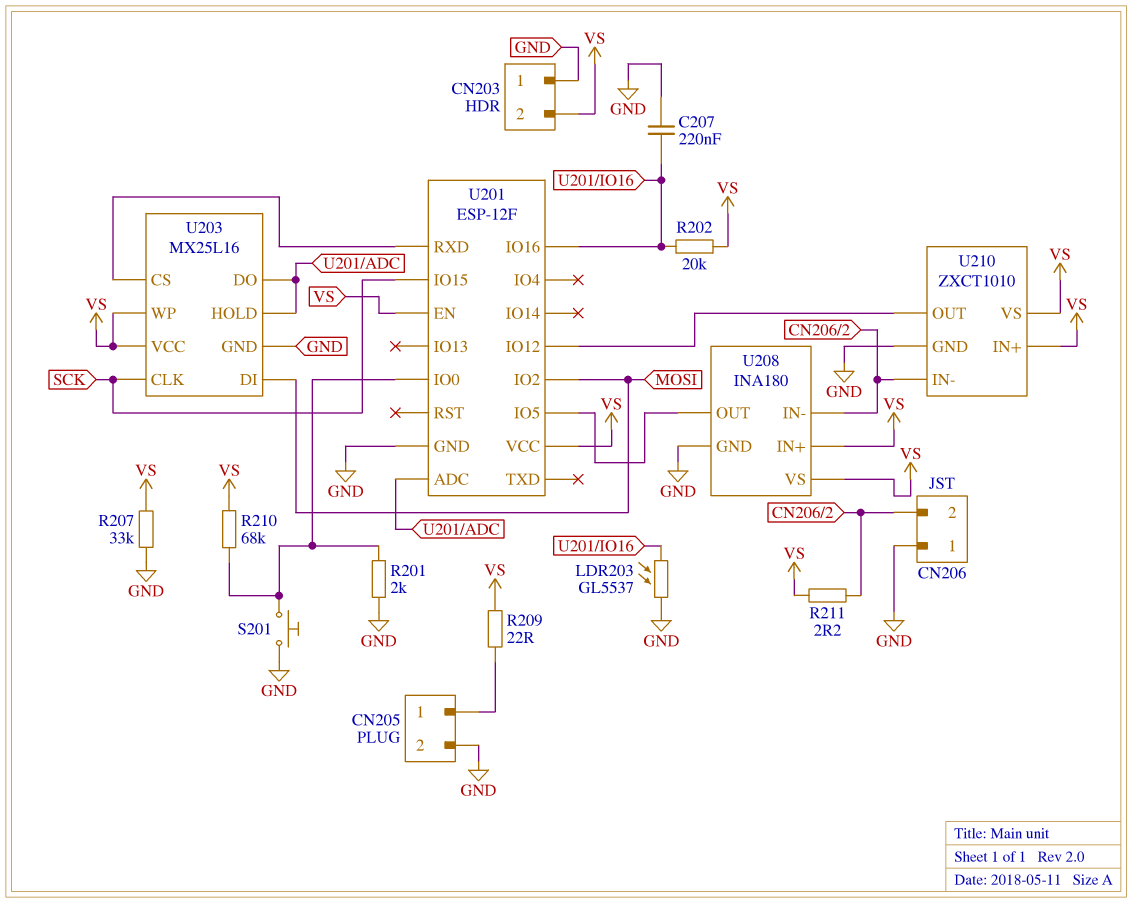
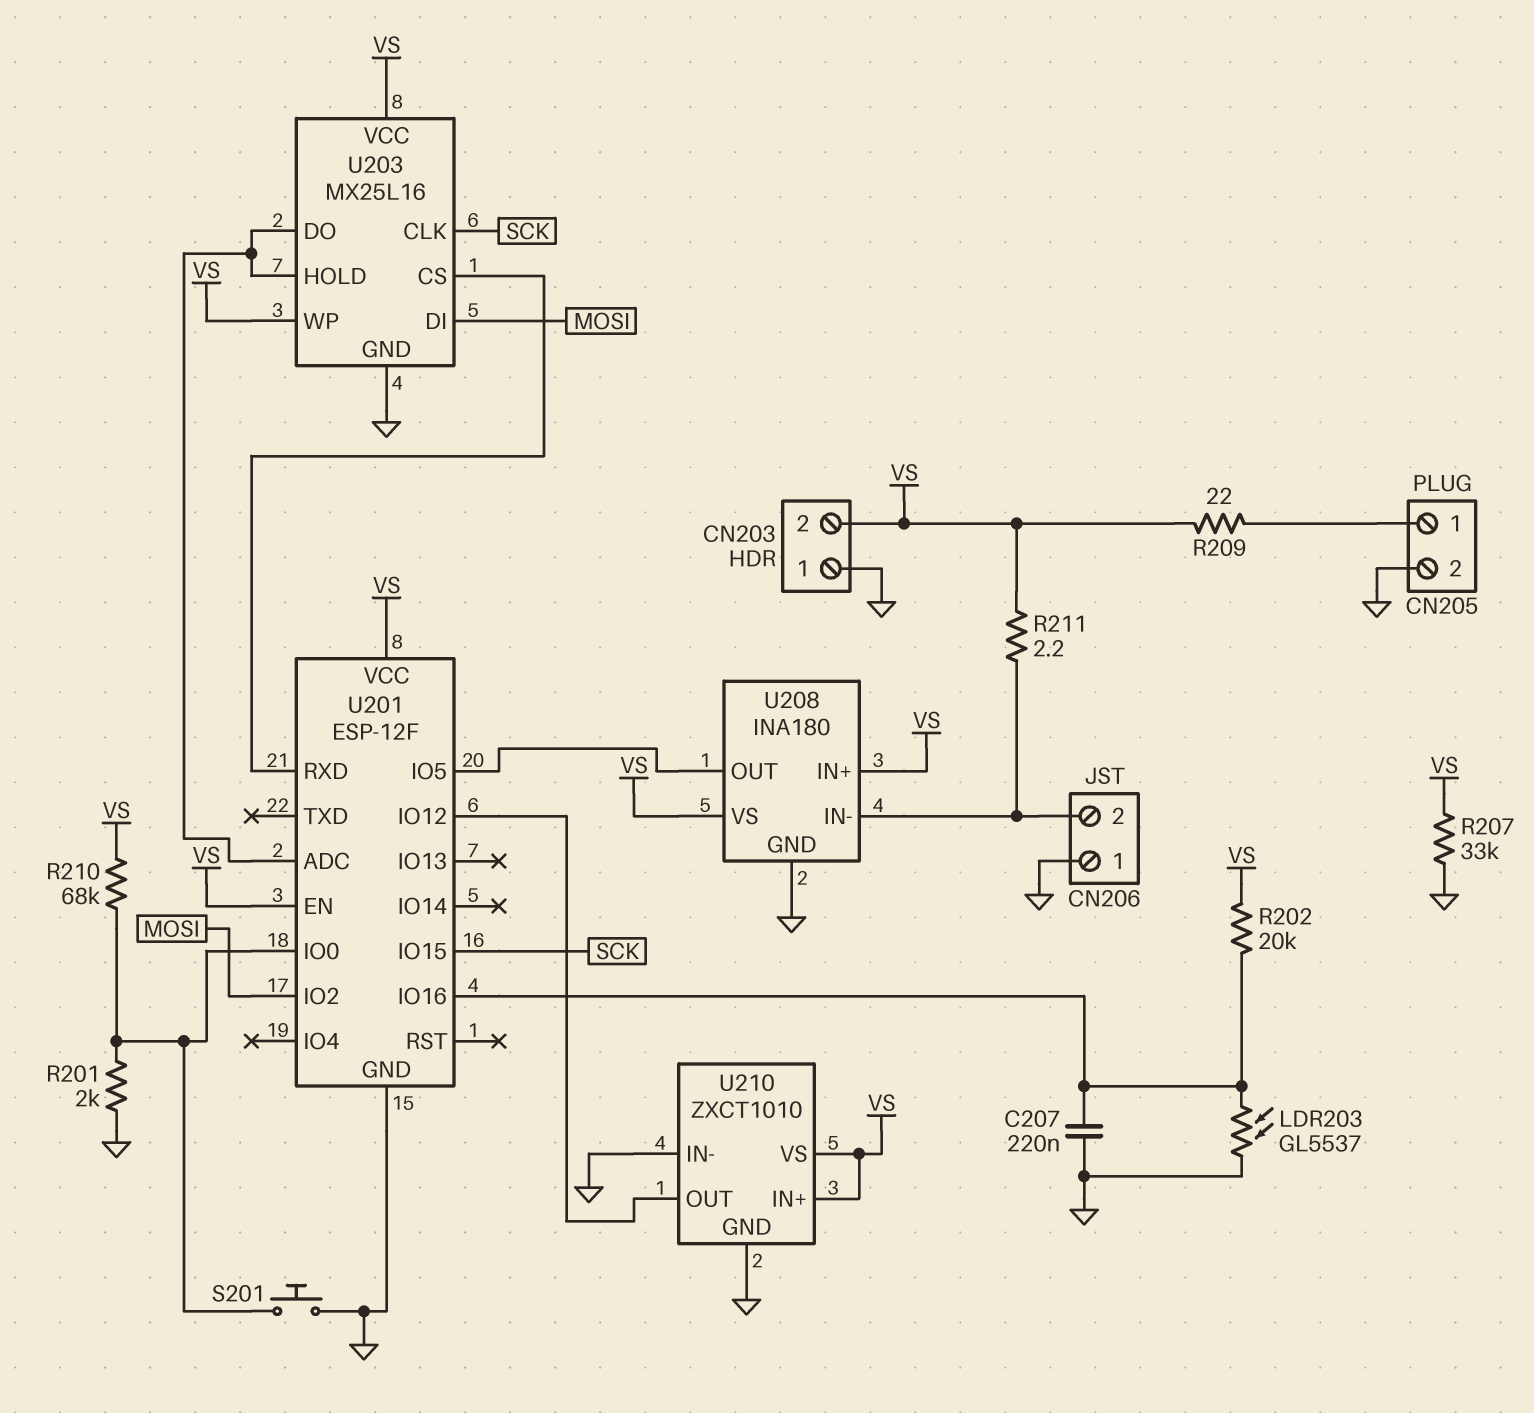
U210 pin IN-: CN206/2 -> GND

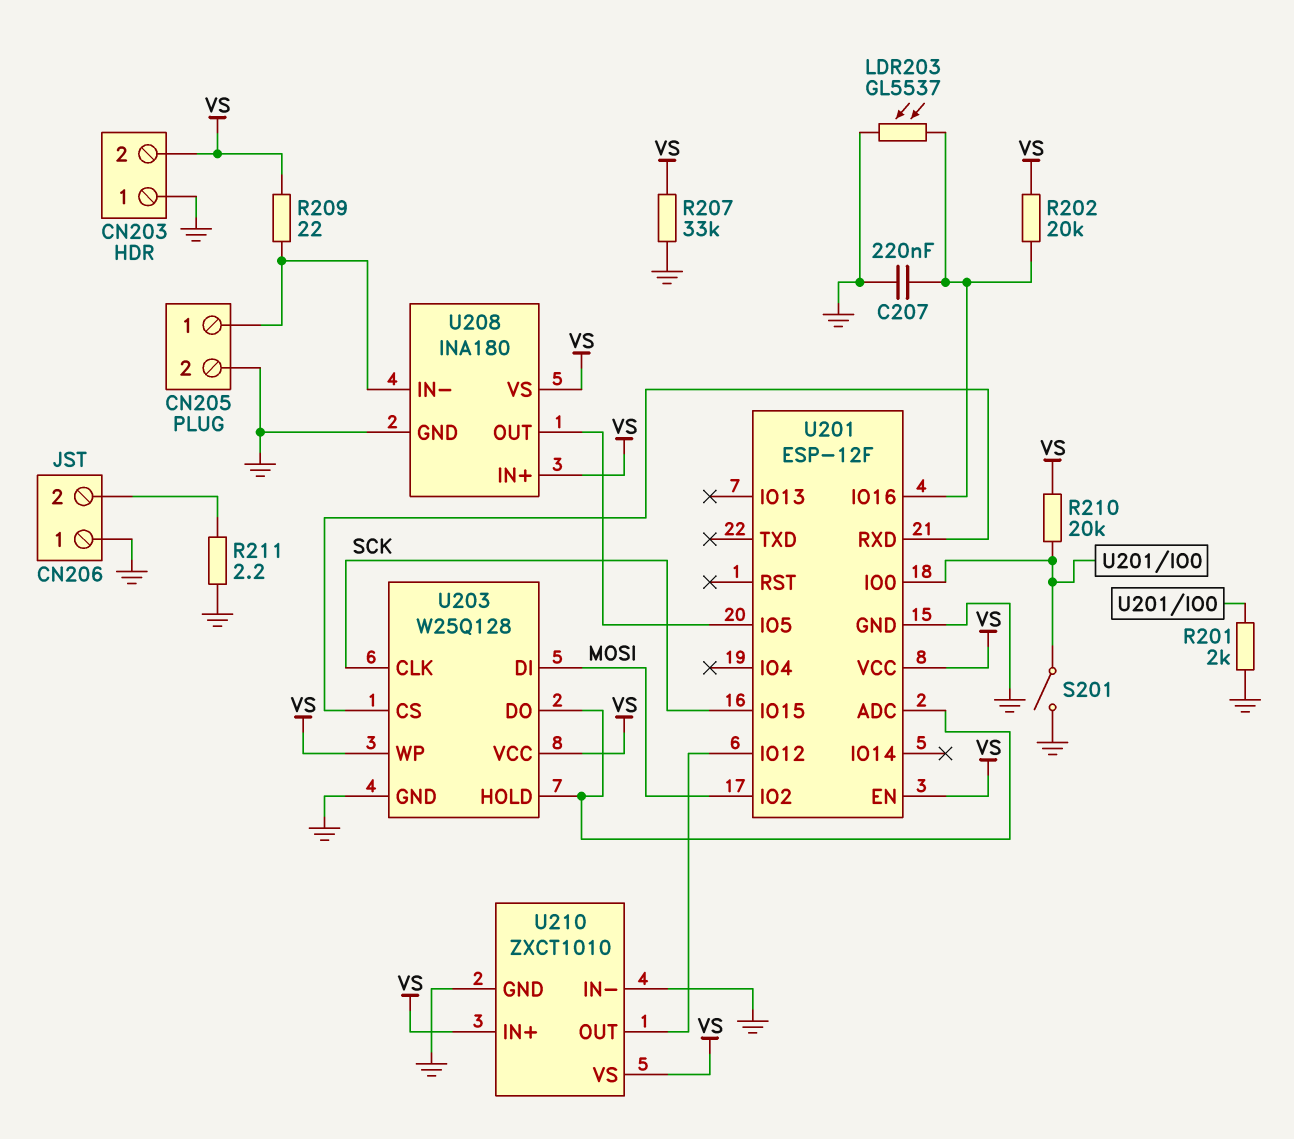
R210: 68k (U201/IO0, VS) -> 20k (U201/IO0, VS)
R211: 2.2 (CN206/2, VS) -> 2.2 (CN206/2, GND)
S201: button (GND, U201/IO0) -> switch (GND, U201/IO0)
U203: MX25L16 -> W25Q128
U208 pin IN-: CN206/2 -> CN205/1

